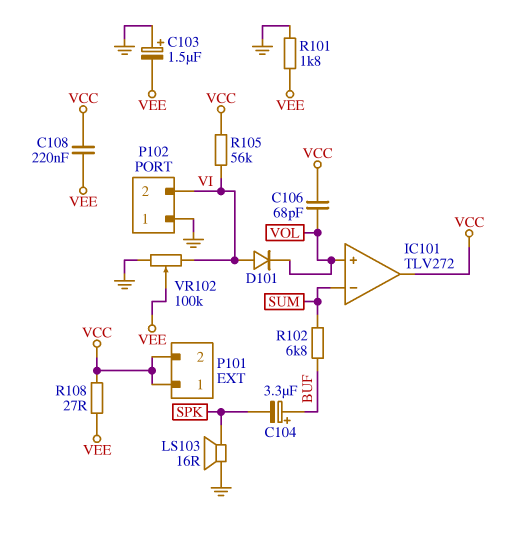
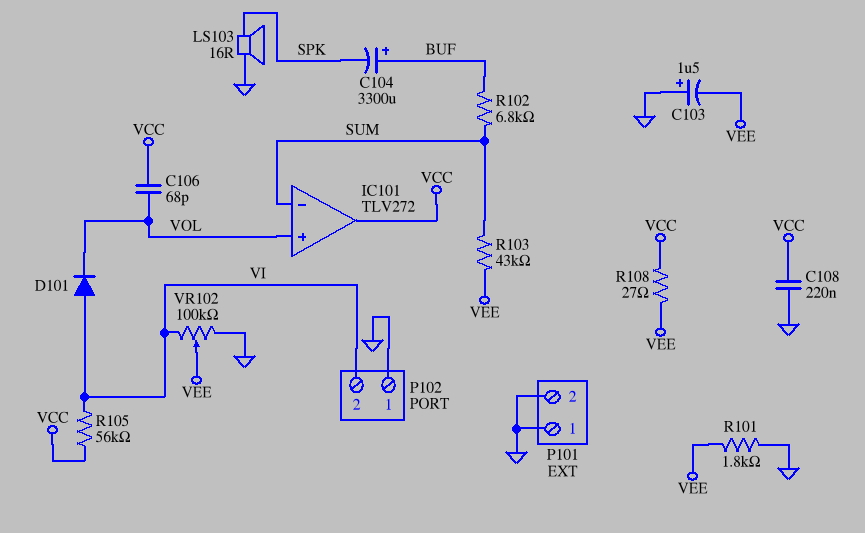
C104: 3.3uF (plus BUF, minus SPK) -> 3300uF (plus BUF, minus SPK)
C108: 220nF (VCC, VEE) -> 220nF (GND, VCC)
P101 pin 1: VCC -> GND
P101 pin 2: VCC -> GND
R103: none -> 43k (SUM, VEE)

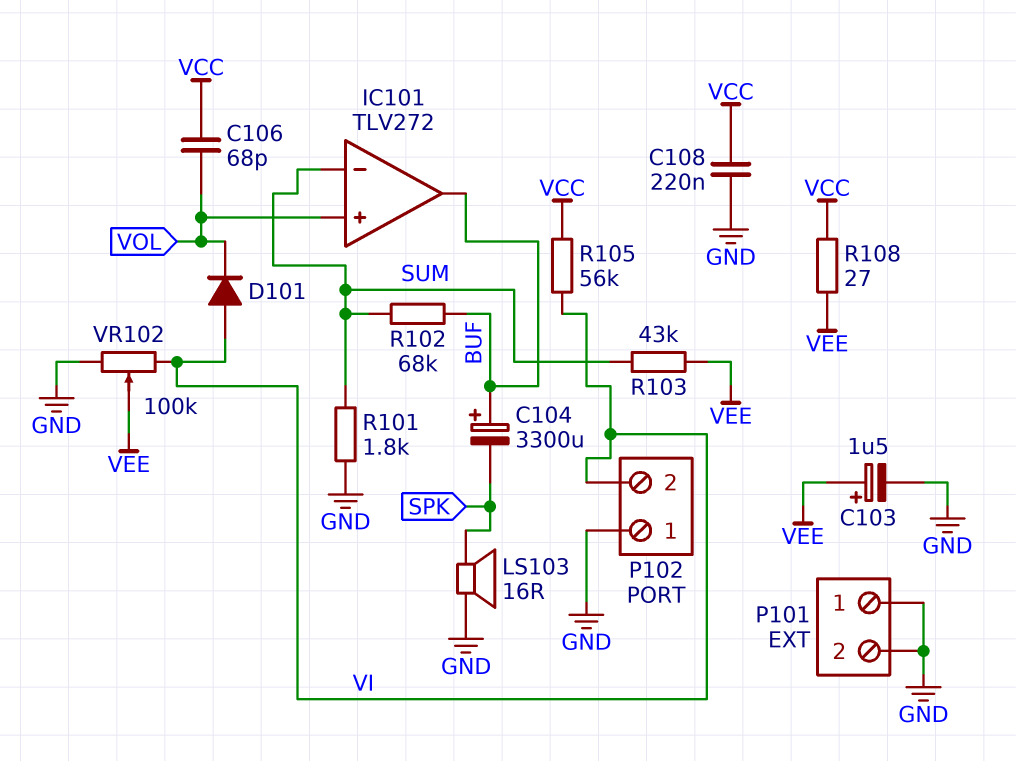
C103: 1.5uF (plus GND, minus VEE) -> 1.5uF (plus VEE, minus GND)
IC101 pin out: VCC -> BUF
R101: 1.8k (GND, VEE) -> 1.8k (GND, SUM)
R102: 6.8k (BUF, SUM) -> 68k (BUF, SUM)

